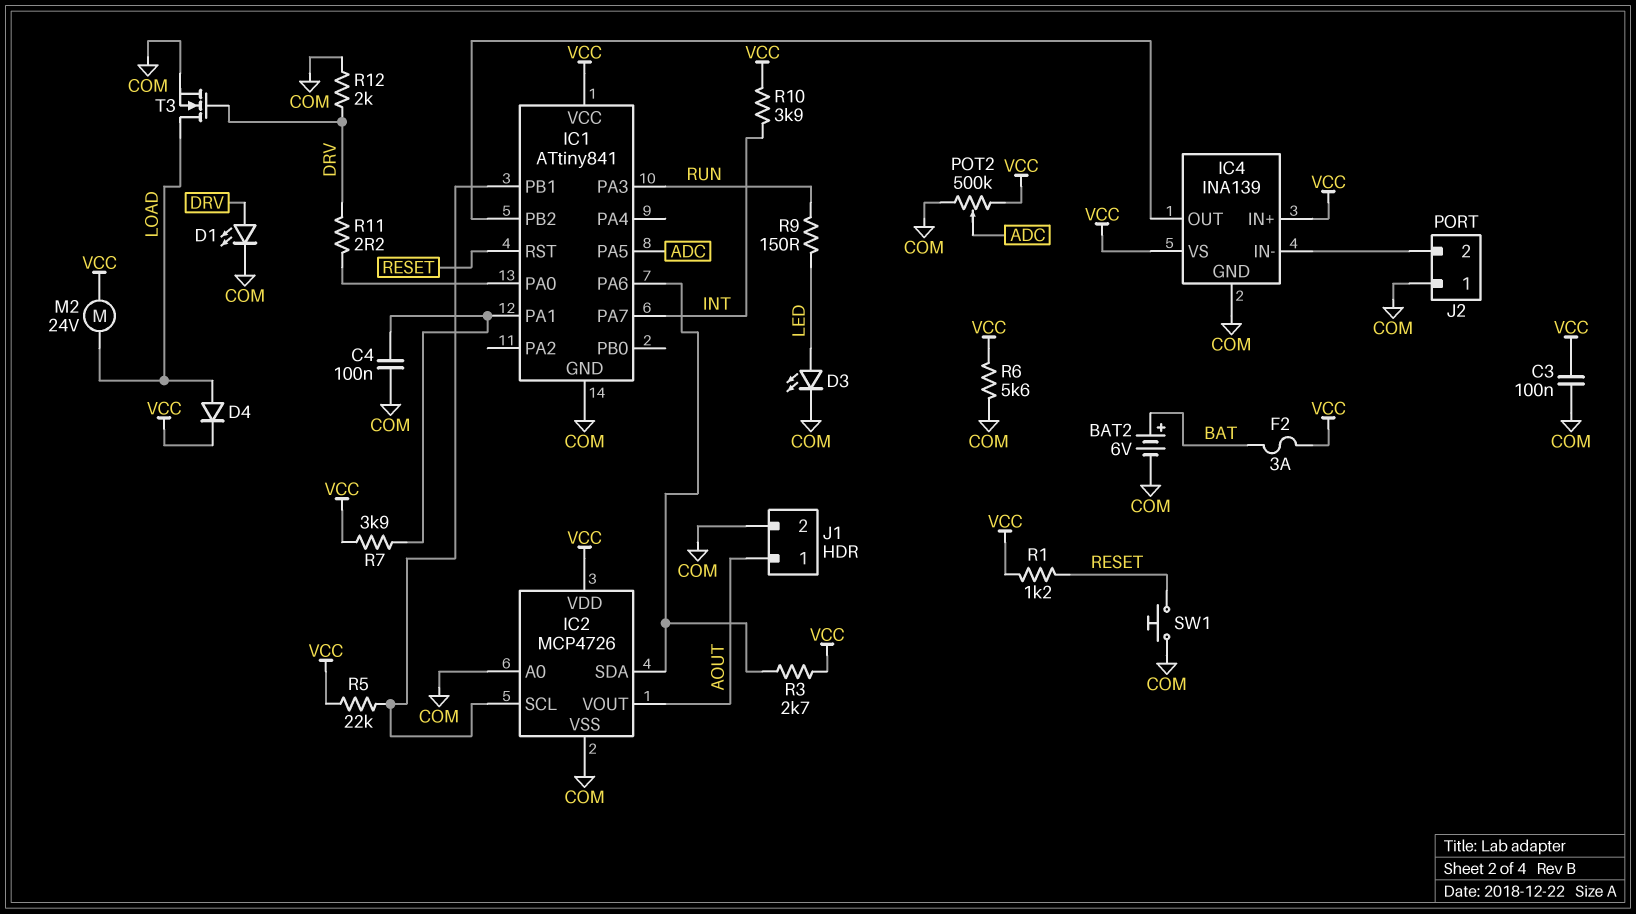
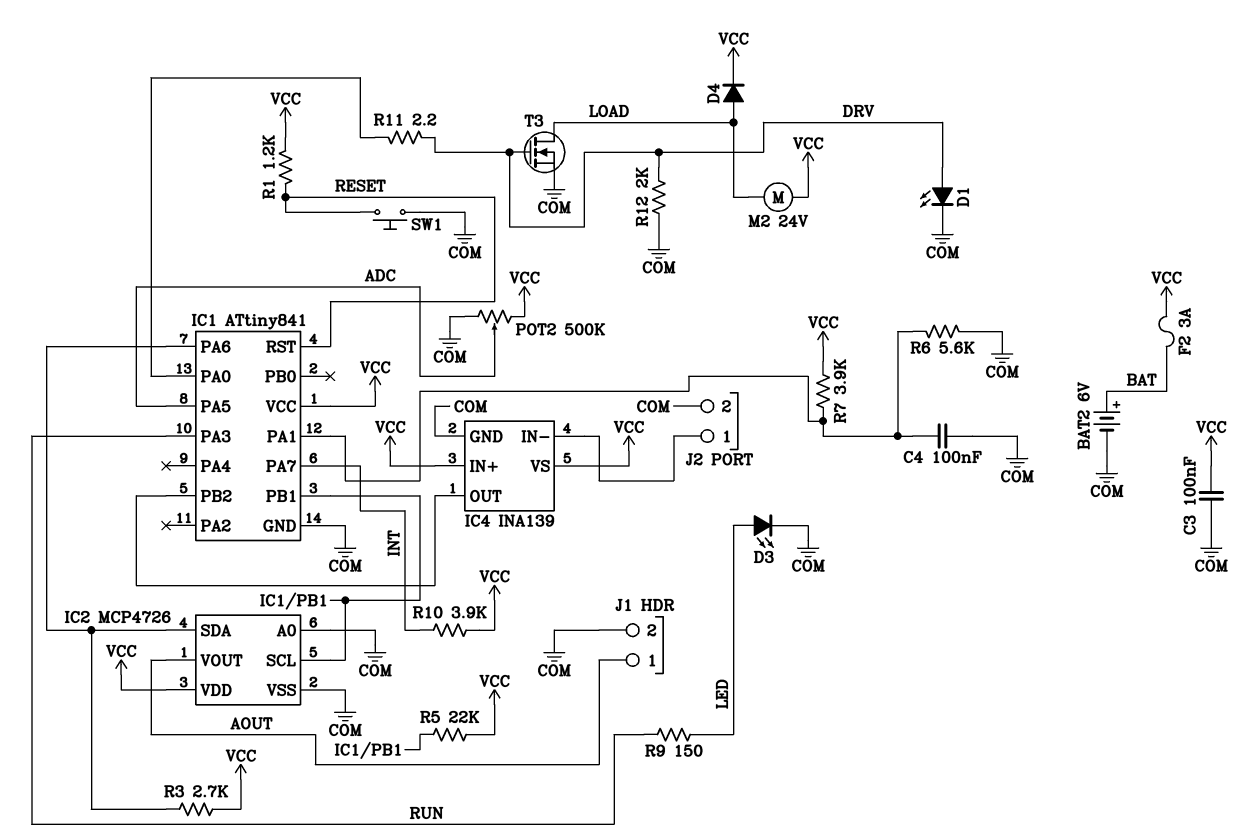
J2 pin 1: COM -> IC4/IN-
J2 pin 2: IC4/IN- -> COM
R6: 5.6k (COM, VCC) -> 5.6k (COM, IC1/PA1)

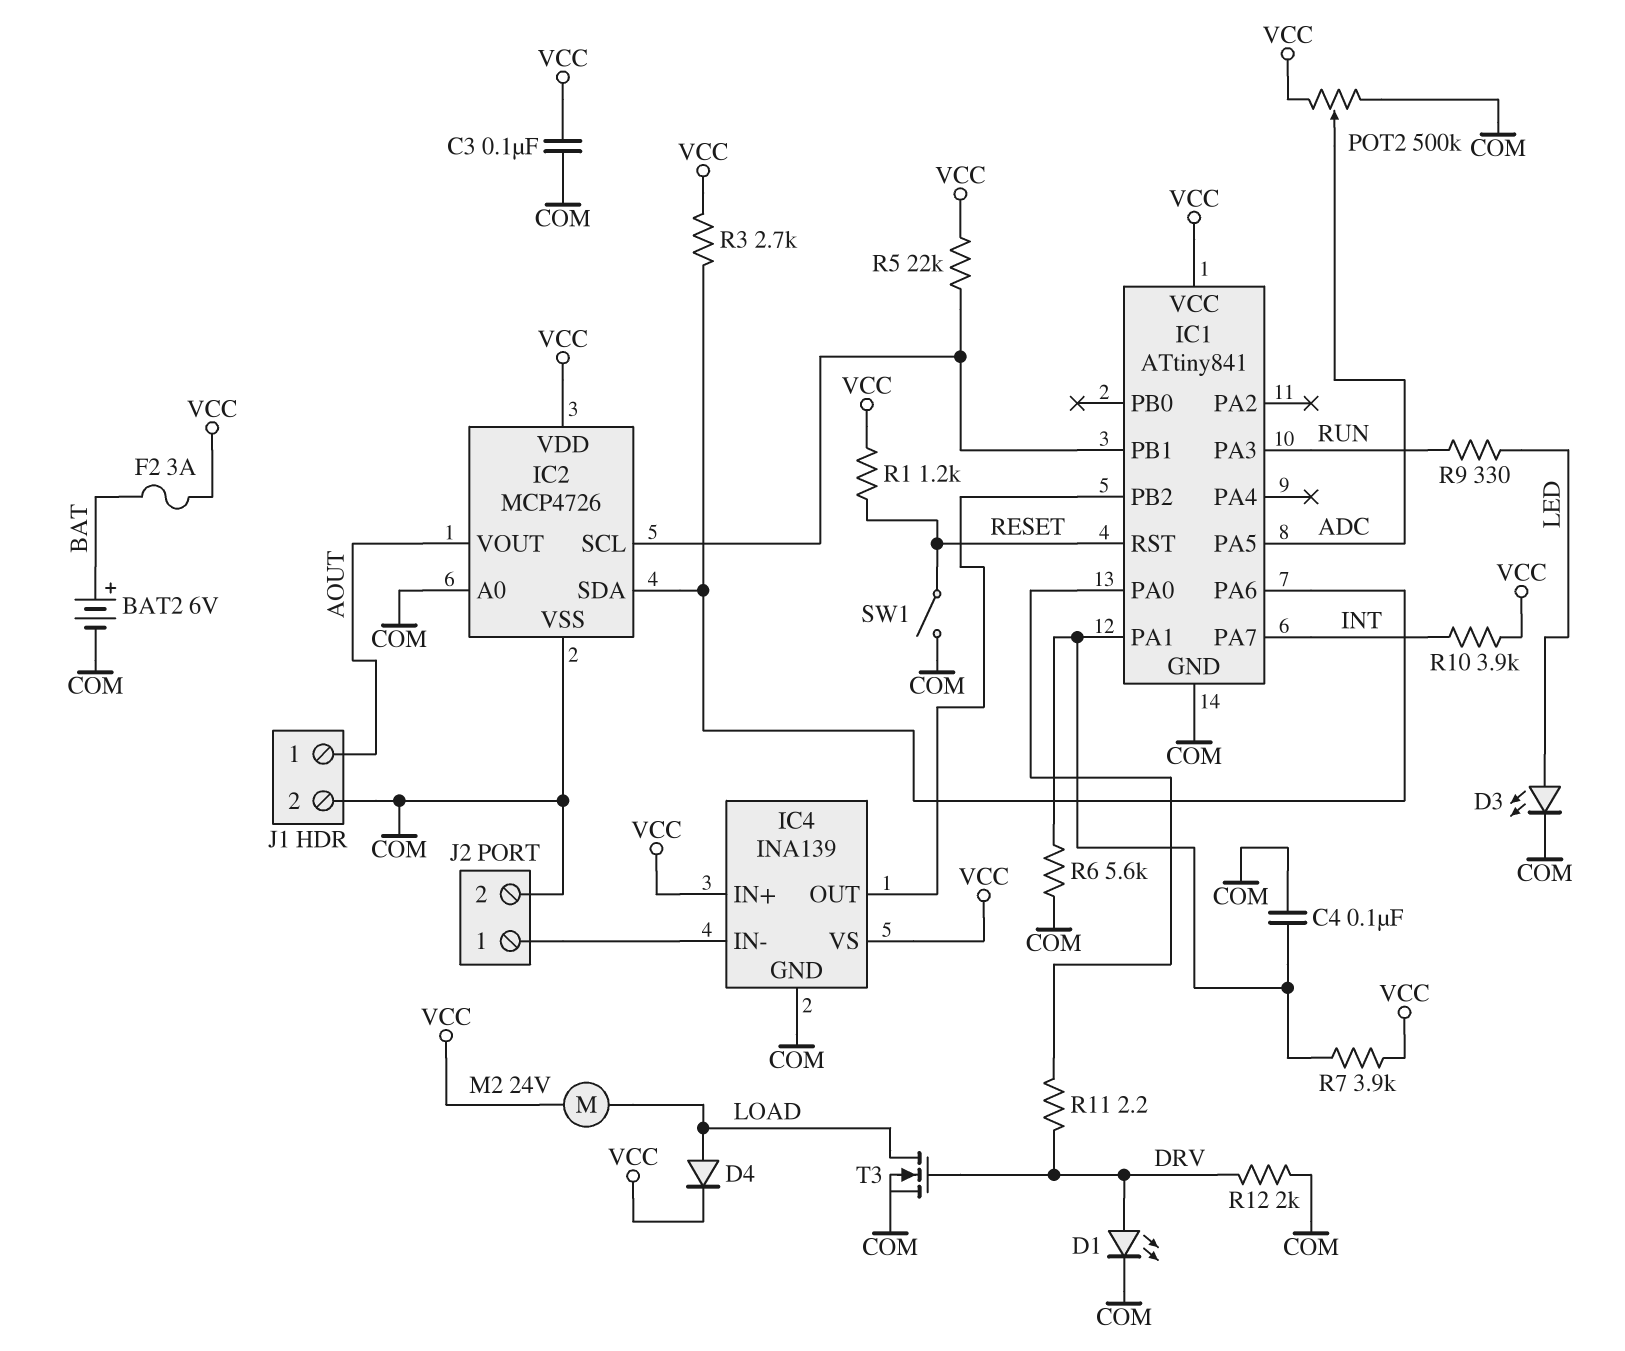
R9: 150 (LED, RUN) -> 330 (LED, RUN)
SW1: button (COM, RESET) -> switch (COM, RESET)

